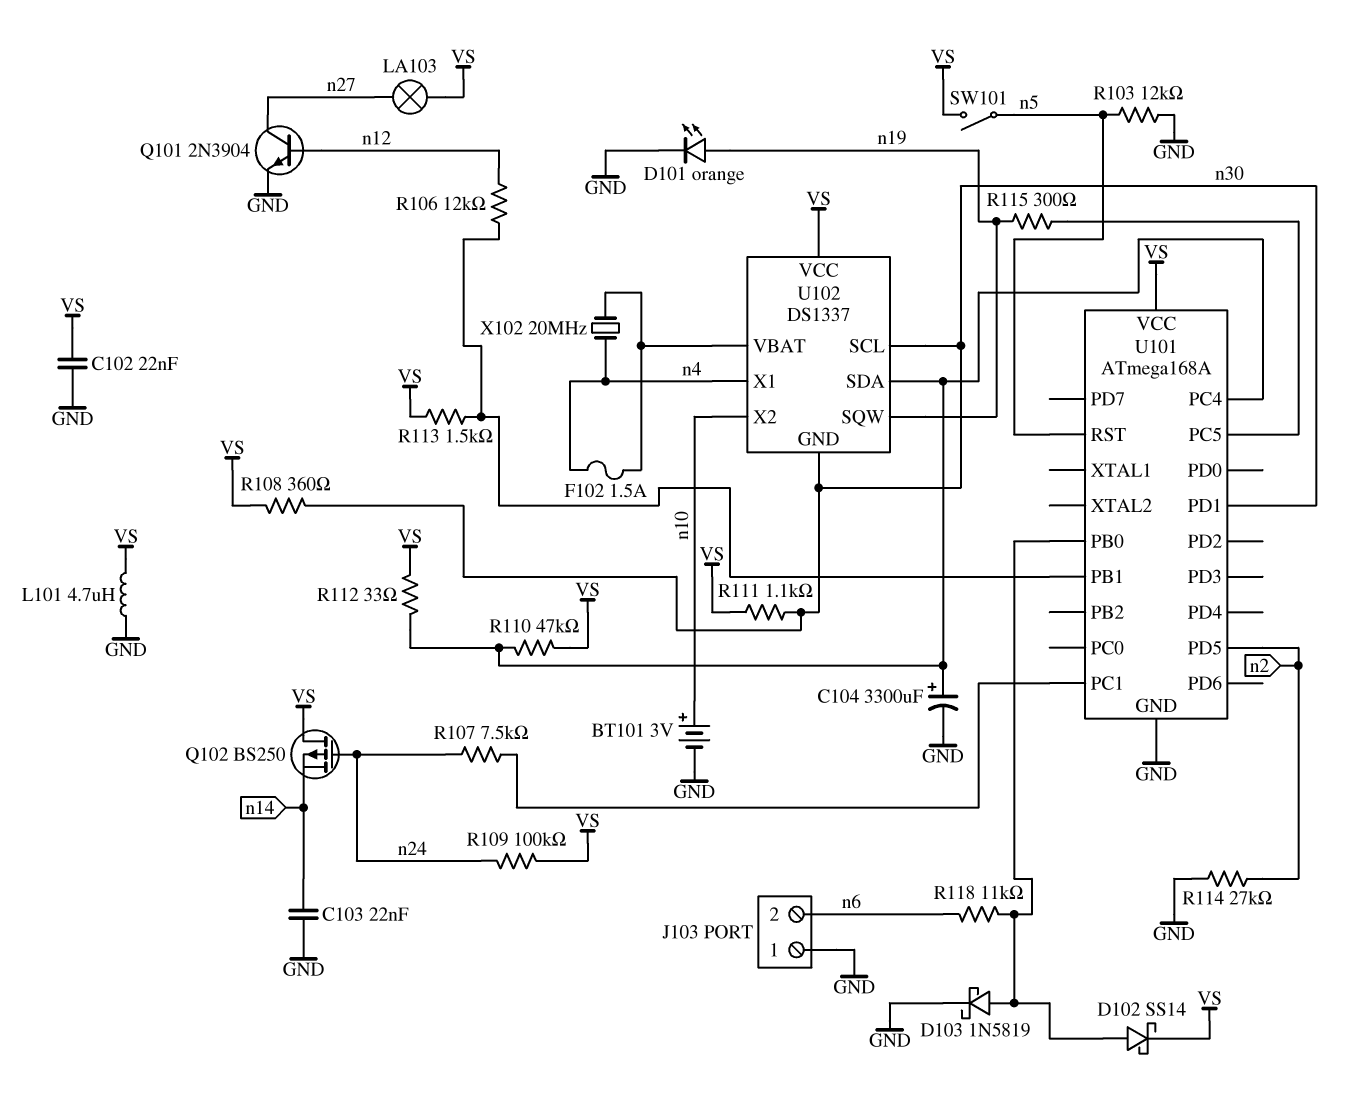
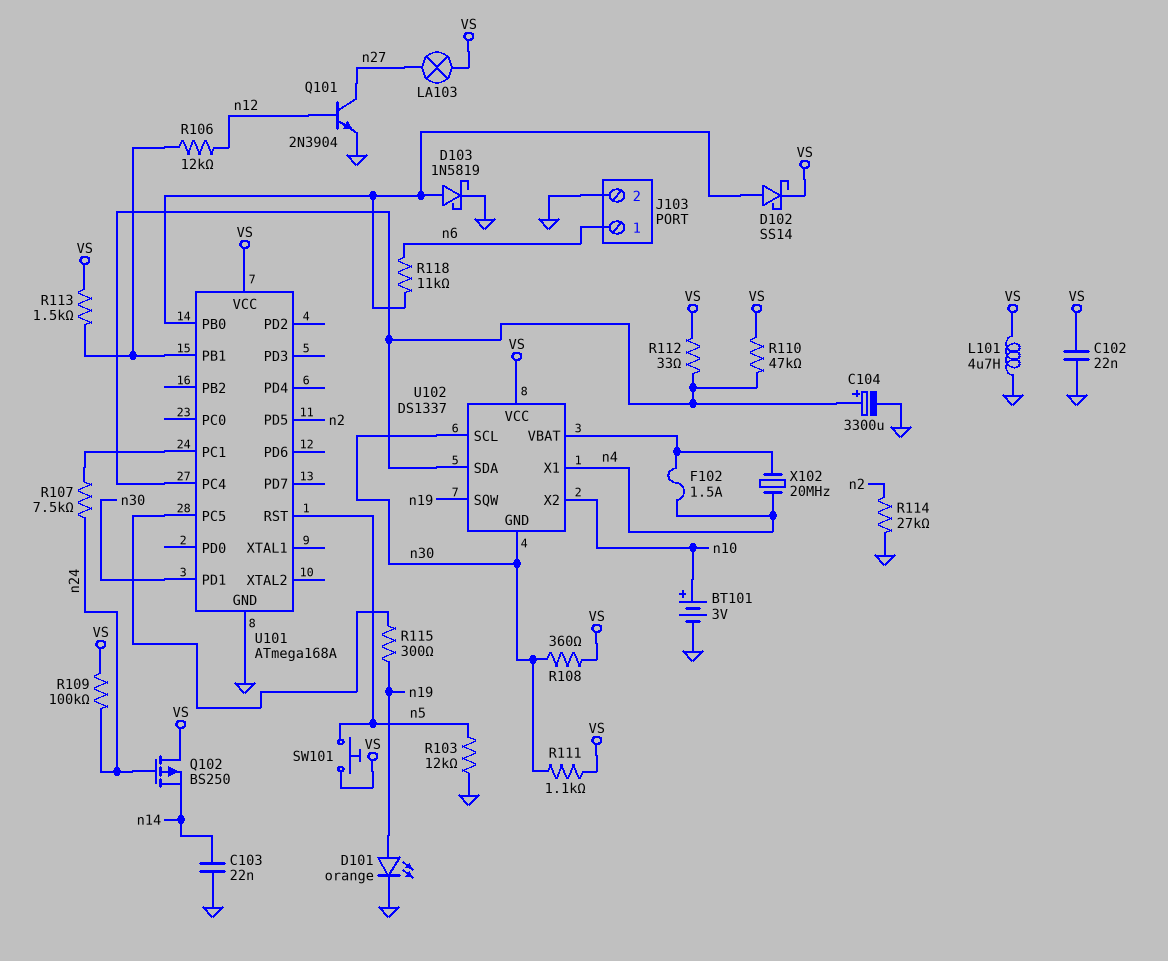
J103 pin 1: GND -> n6
J103 pin 2: n6 -> GND
SW101: switch (VS, n5) -> button (VS, n5)

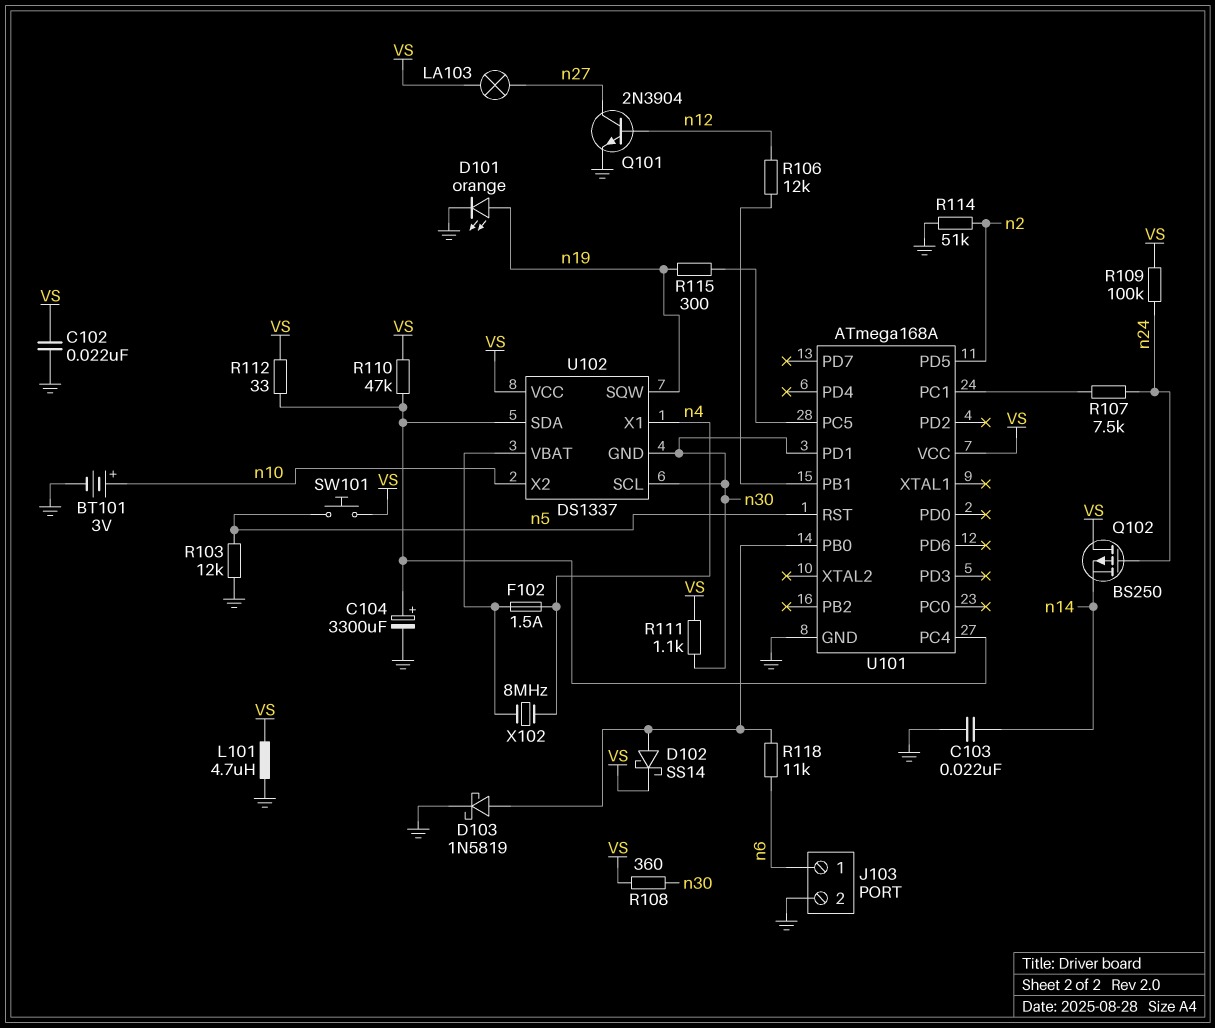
R113: 1.5k (U101/PB1, VS) -> none
R114: 27k (GND, n2) -> 51k (GND, n2)
X102: 20MHz (U102/VBAT, n4) -> 8MHz (U102/VBAT, n4)

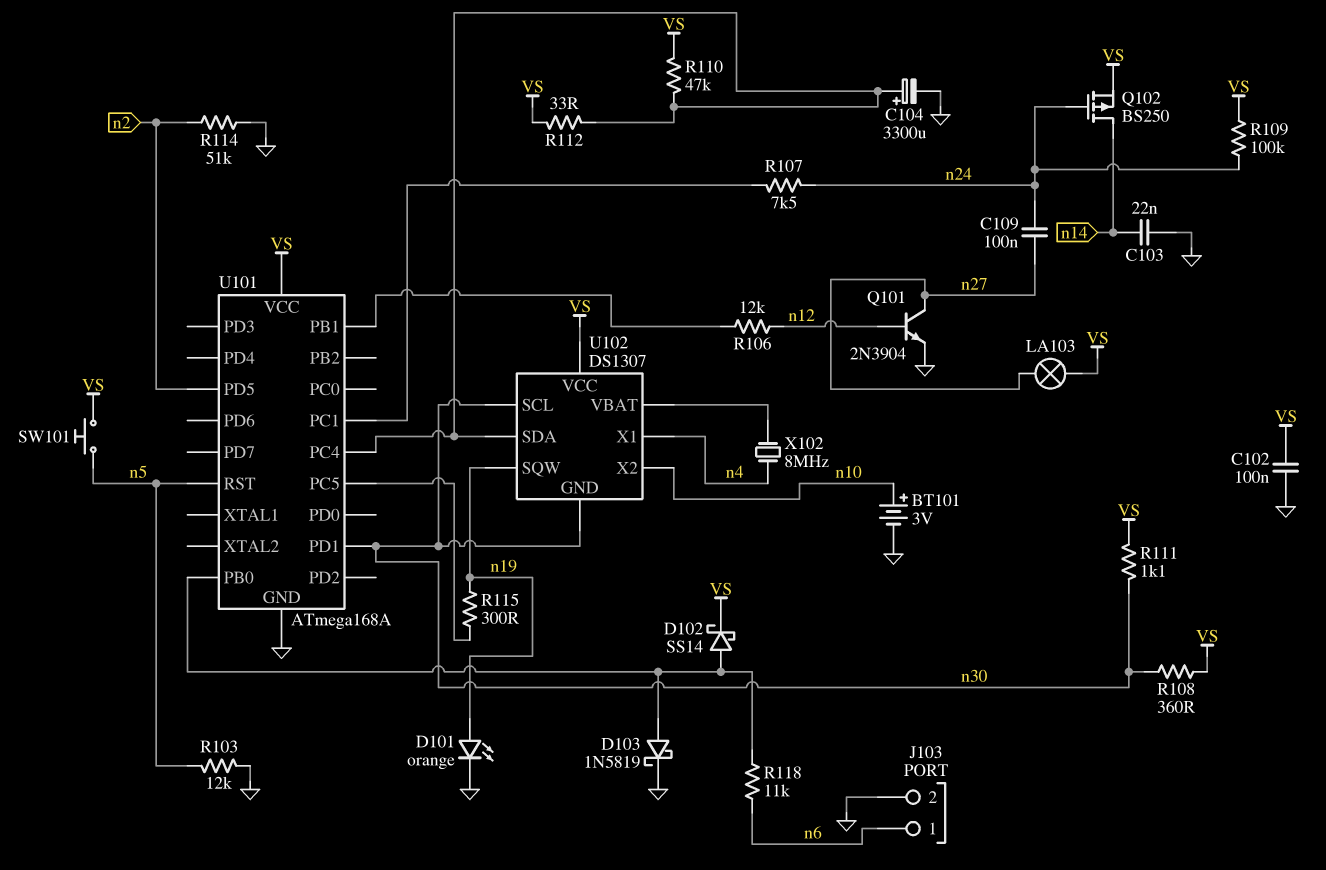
C102: 22nF (GND, VS) -> 100nF (GND, VS)
C109: none -> 100nF (n24, n27)
F102: 1.5A (U102/VBAT, n4) -> none
L101: 4.7uH (GND, VS) -> none
Q102: PMOS BS250 (G n24, D VS, S n14) -> PMOS BS250 (G n24, D n14, S VS)
U102: DS1337 -> DS1307

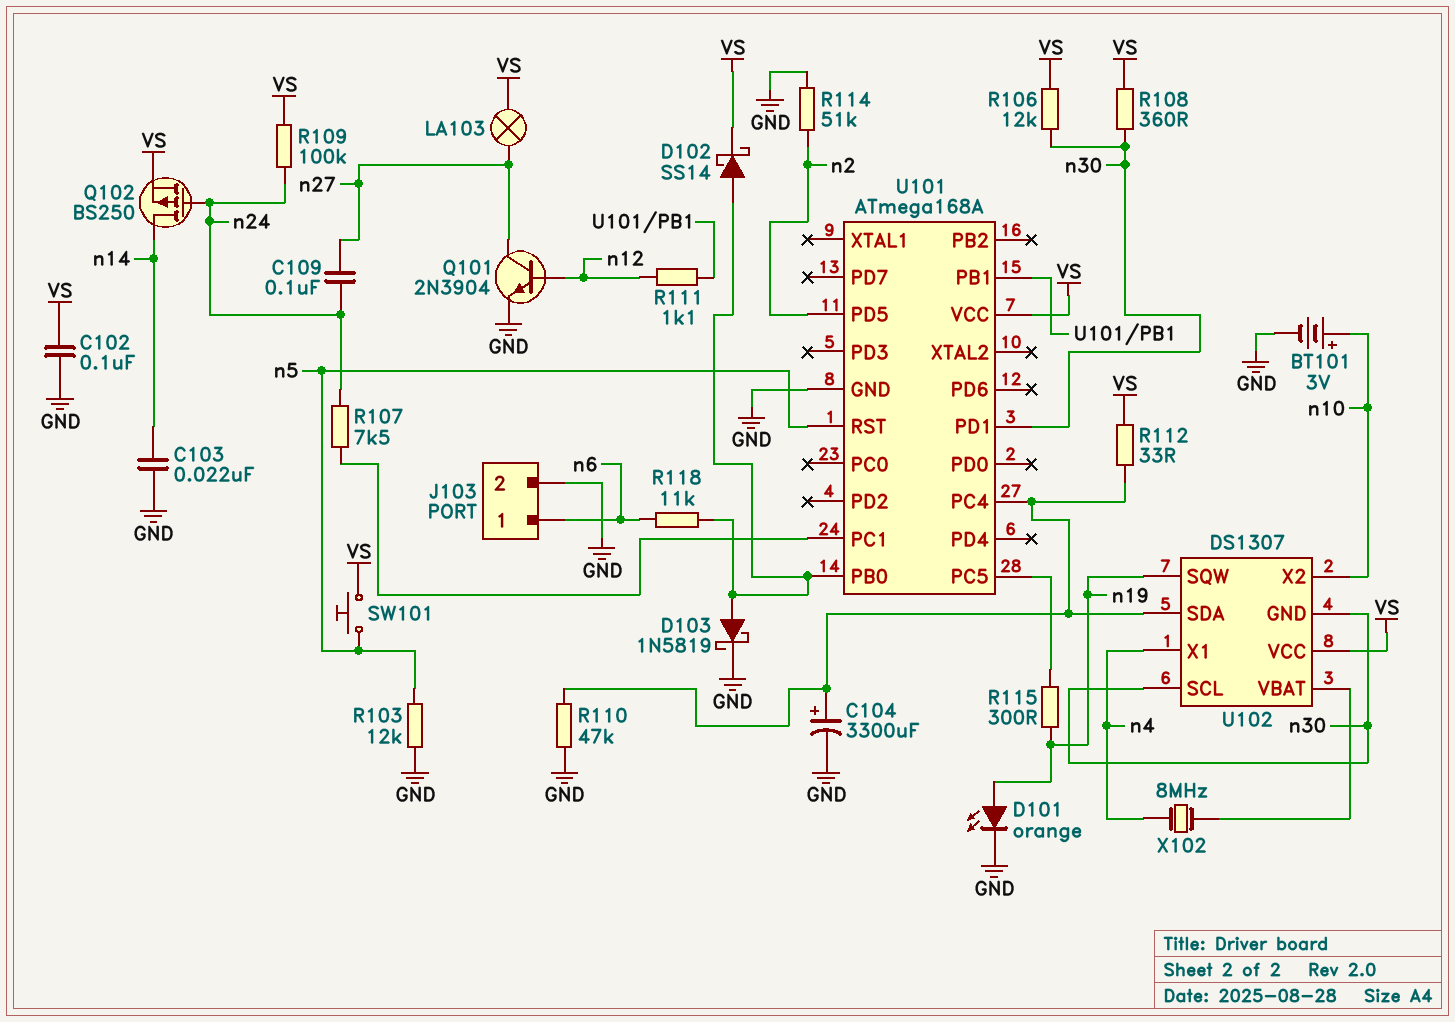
R106: 12k (U101/PB1, n12) -> 12k (VS, n30)
R110: 47k (U101/PC4, VS) -> 47k (GND, U101/PC4)
R111: 1.1k (VS, n30) -> 1.1k (U101/PB1, n12)

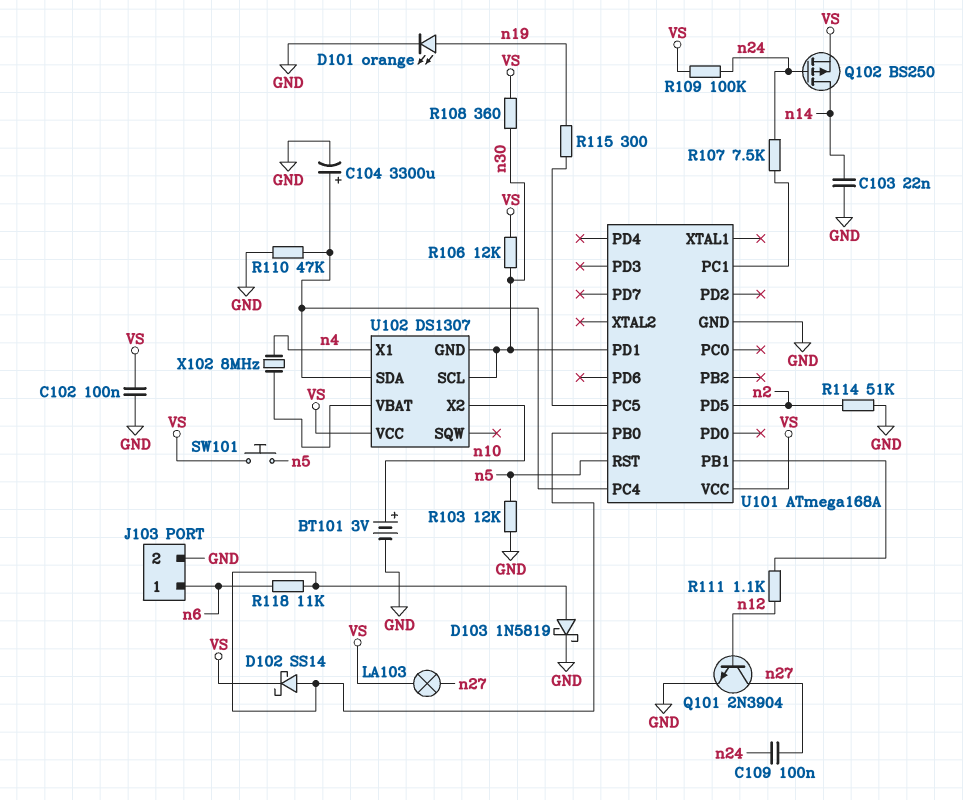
R112: 33 (U101/PC4, VS) -> none
U102 pin SQW: n19 -> none

